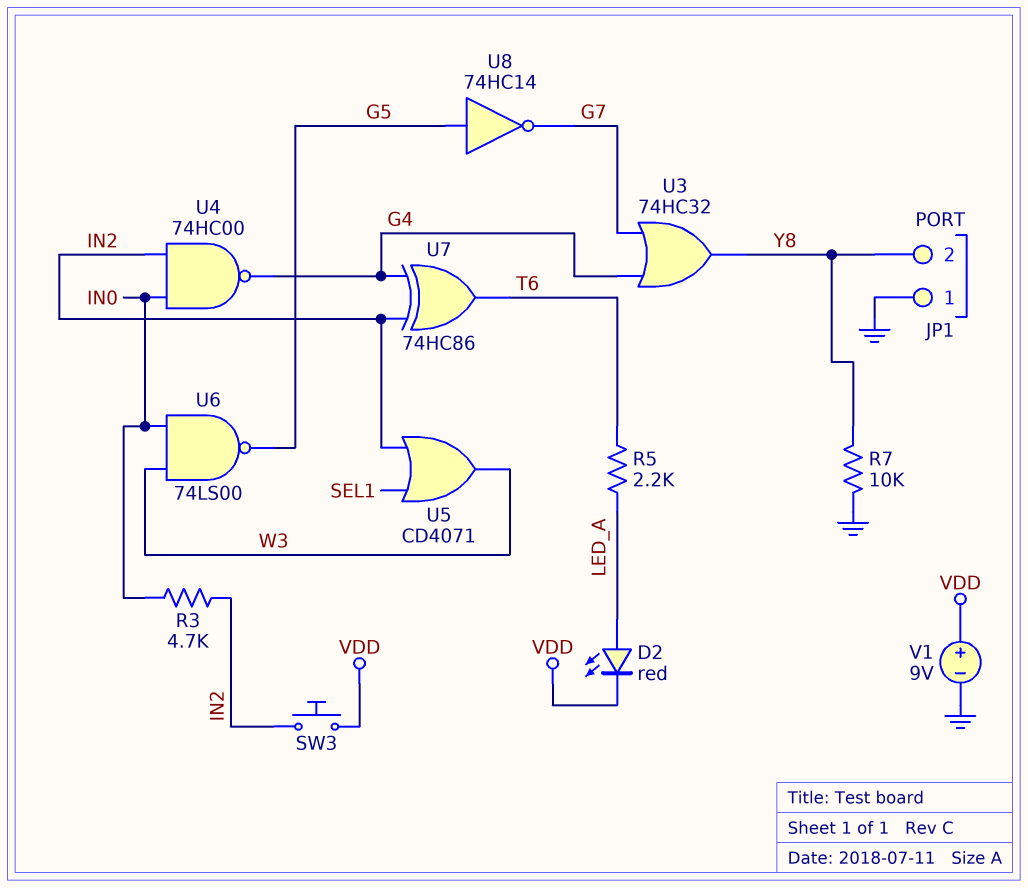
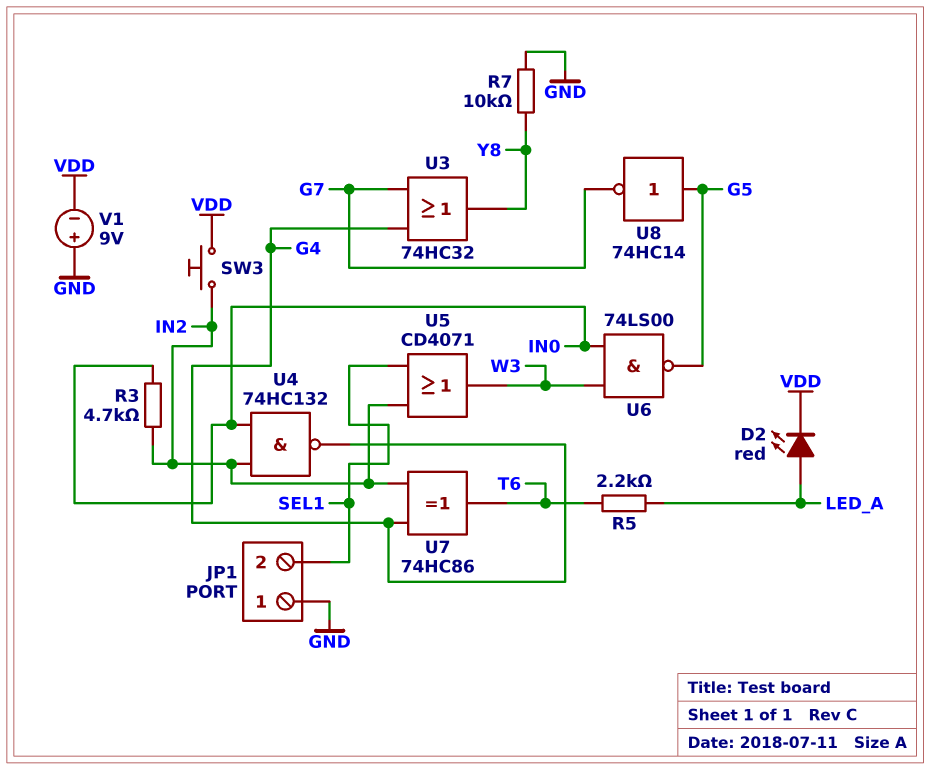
JP1 pin 2: Y8 -> SEL1
U4: NAND 74HC00 (in IN0, in IN2, out G4) -> NAND 74HC132 (in IN0, in IN2, out G4)
V1: 9V (plus VDD, minus GND) -> 9V (plus GND, minus VDD)

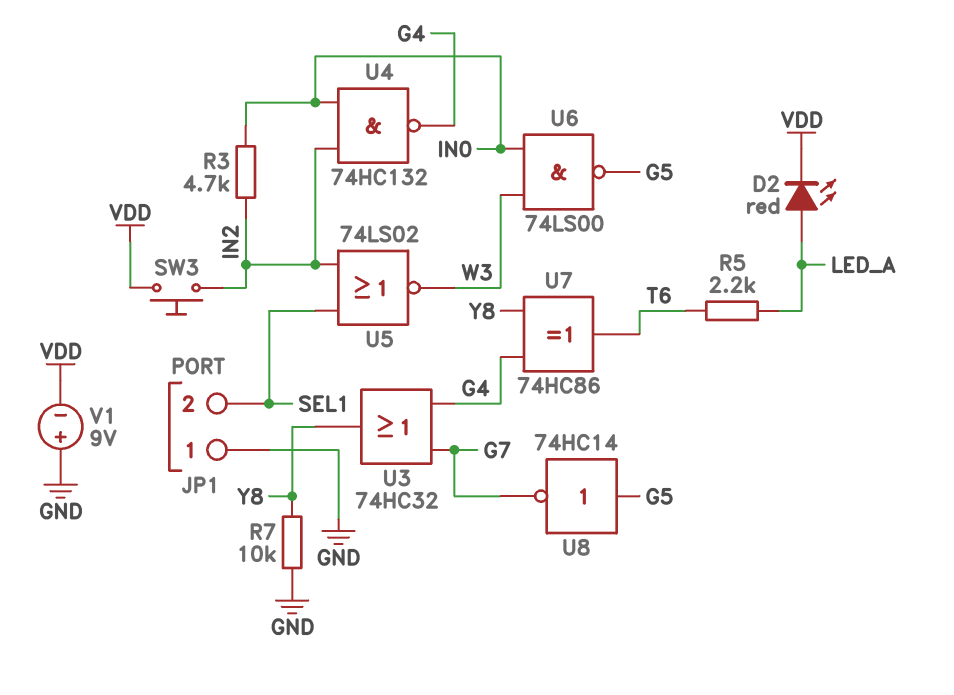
U5: OR CD4071 (in IN2, in SEL1, out W3) -> NOR 74LS02 (in IN2, in SEL1, out W3)
U7: XOR 74HC86 (in G4, in IN2, out T6) -> XOR 74HC86 (in G4, in Y8, out T6)

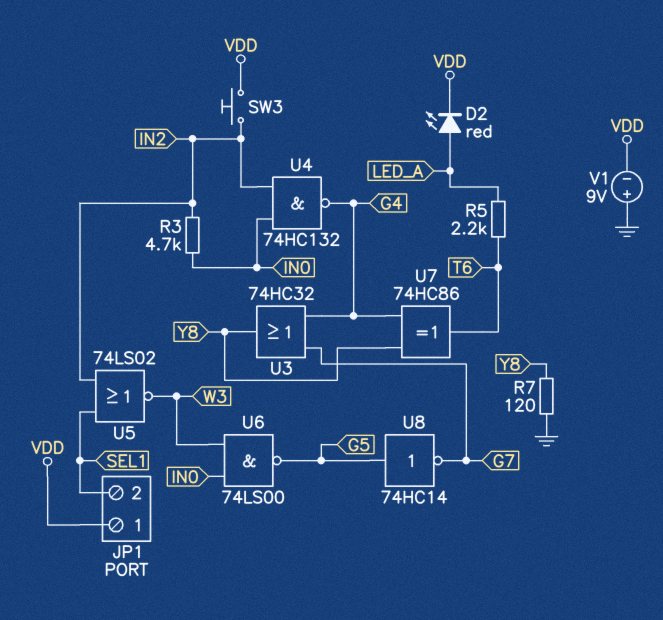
JP1 pin 1: GND -> VDD
R7: 10k (GND, Y8) -> 120 (GND, Y8)

